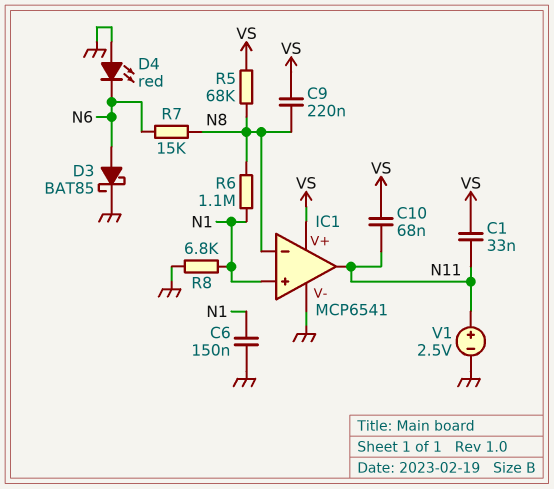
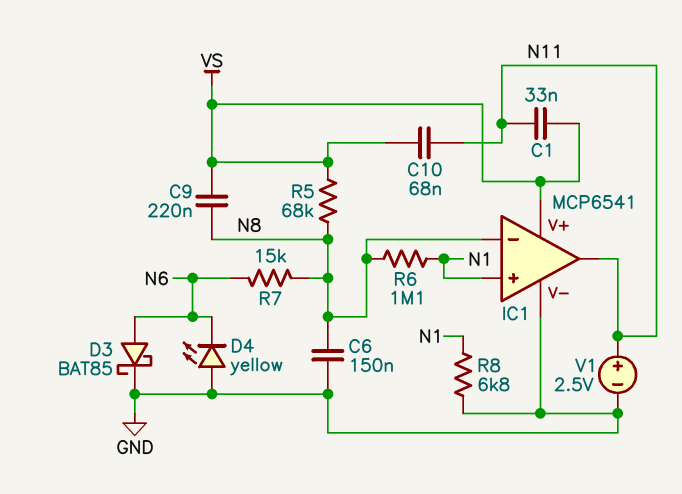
C6: 150nF (GND, N1) -> 150nF (GND, N8)
D4: LED red (A GND, K N6) -> LED yellow (A GND, K N6)

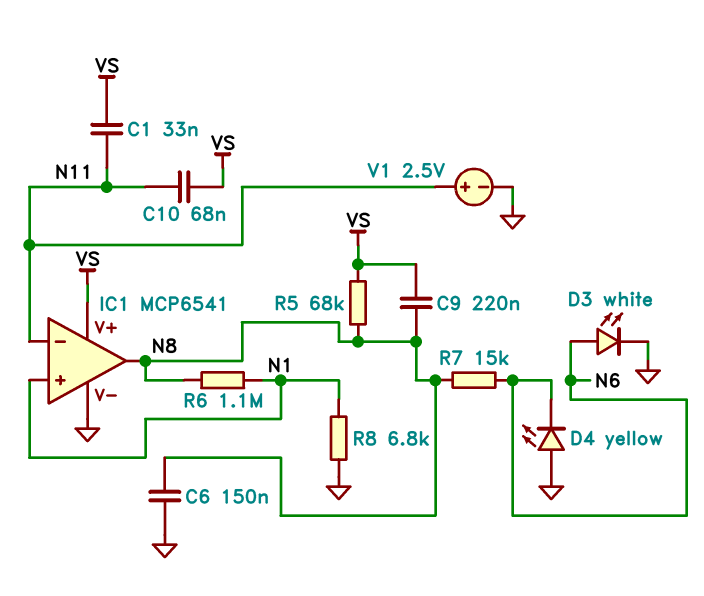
D3: schottky BAT85 (A N6, K GND) -> LED white (A N6, K GND)
IC1 pin in-: N8 -> N11
IC1 pin out: N11 -> N8

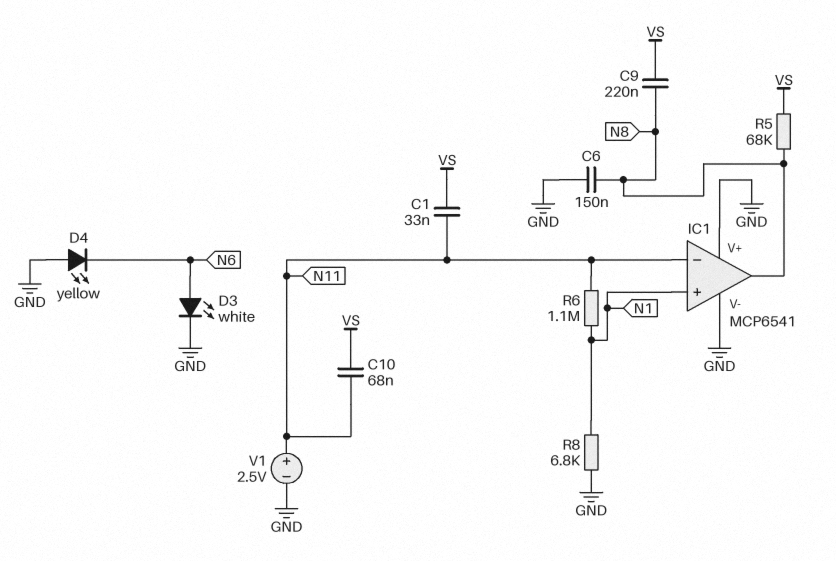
IC1 pin V+: VS -> GND
R6: 1.1M (N1, N8) -> 1.1M (N1, N11)
R7: 15k (N6, N8) -> none

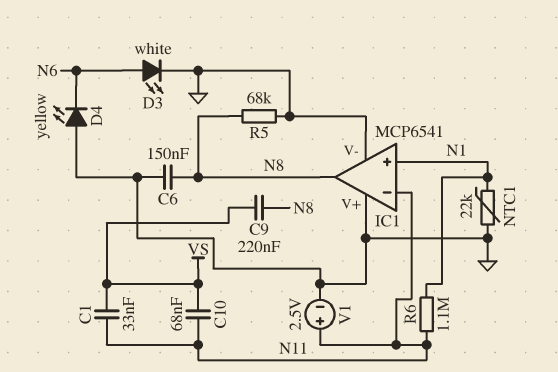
NTC1: none -> 22k (GND, N1)
R5: 68k (N8, VS) -> 68k (GND, N8)
R8: 6.8k (GND, N1) -> none

